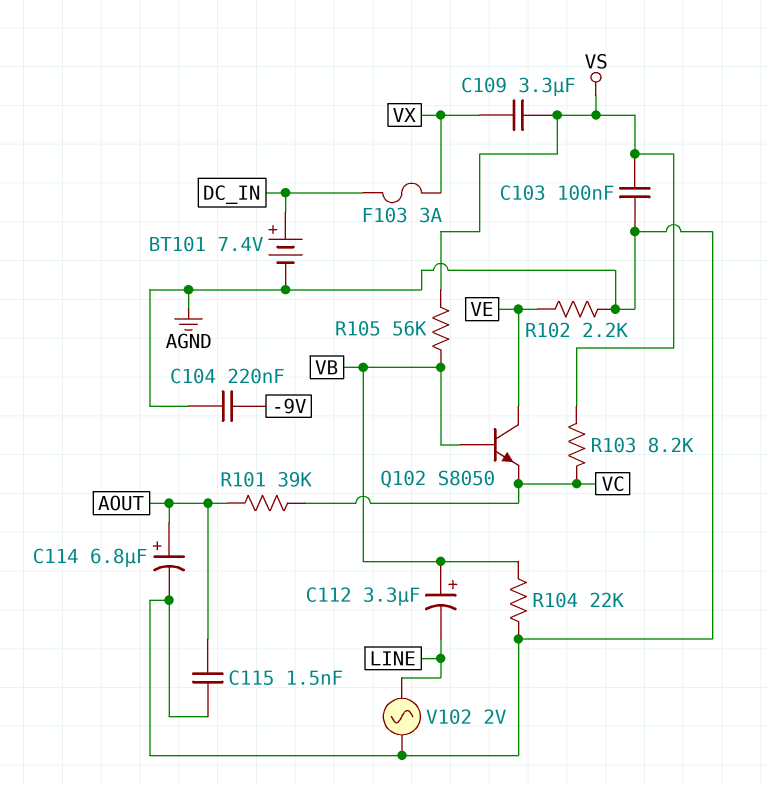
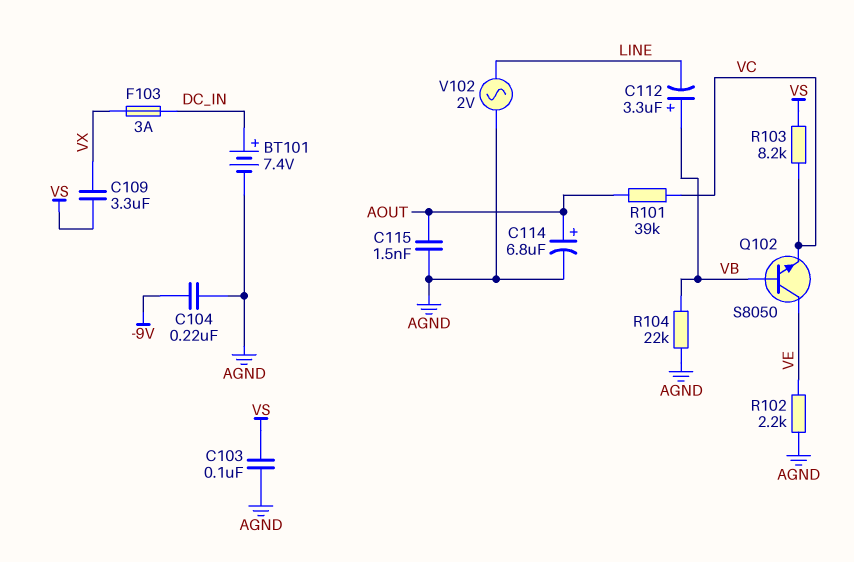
R105: 56k (VB, VS) -> none

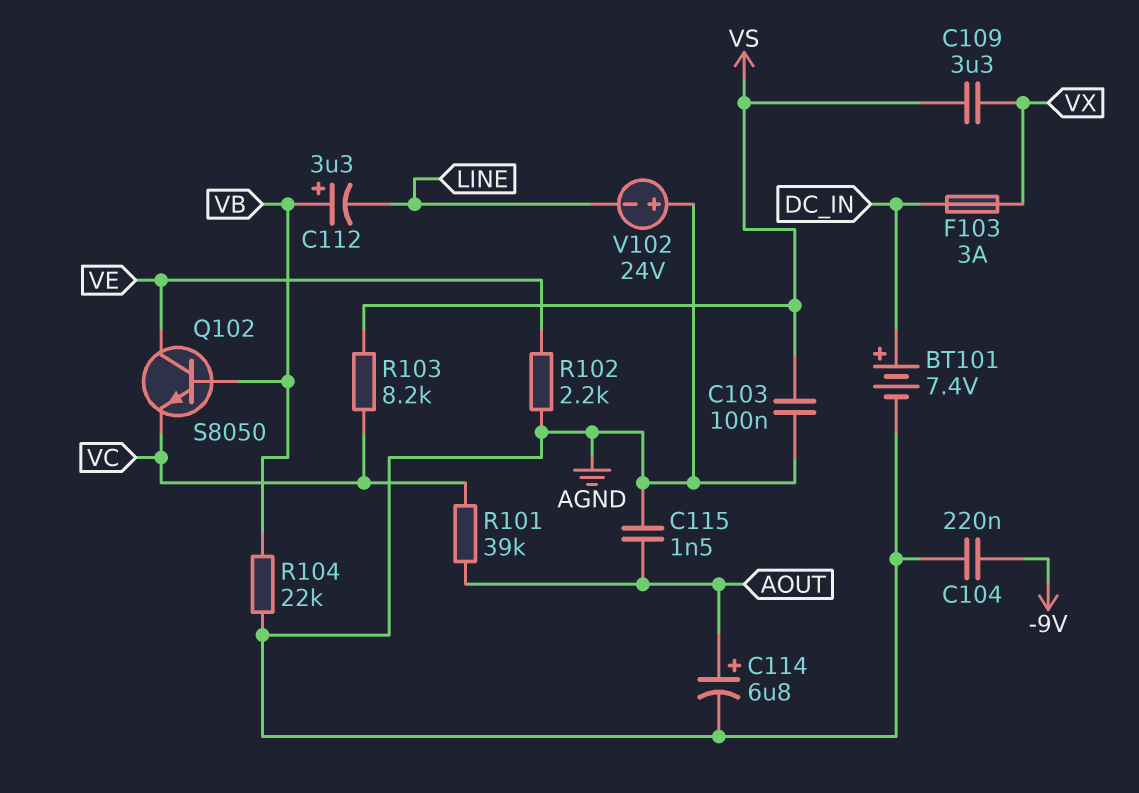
V102: AC 2V (AGND, LINE) -> 24V (plus AGND, minus LINE)

